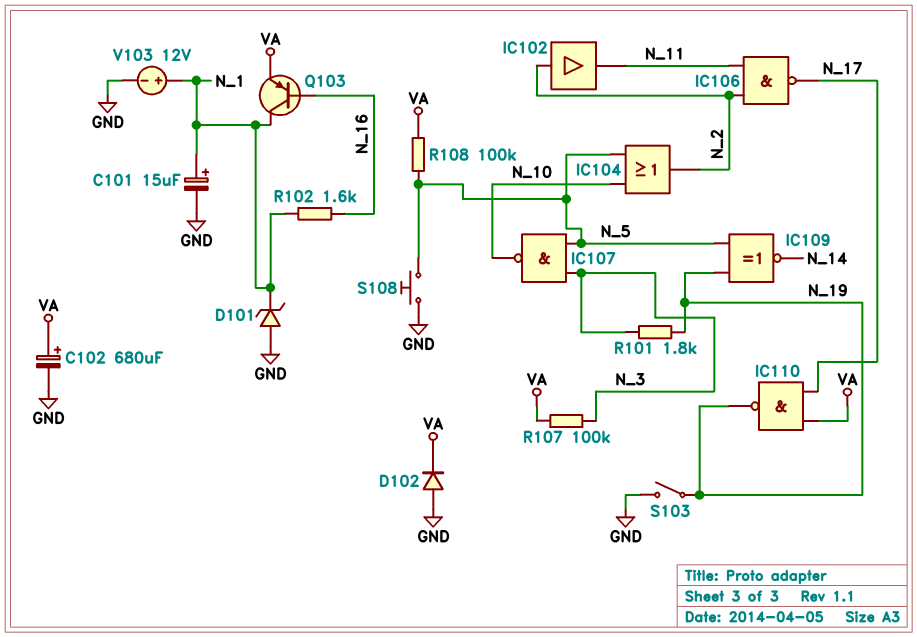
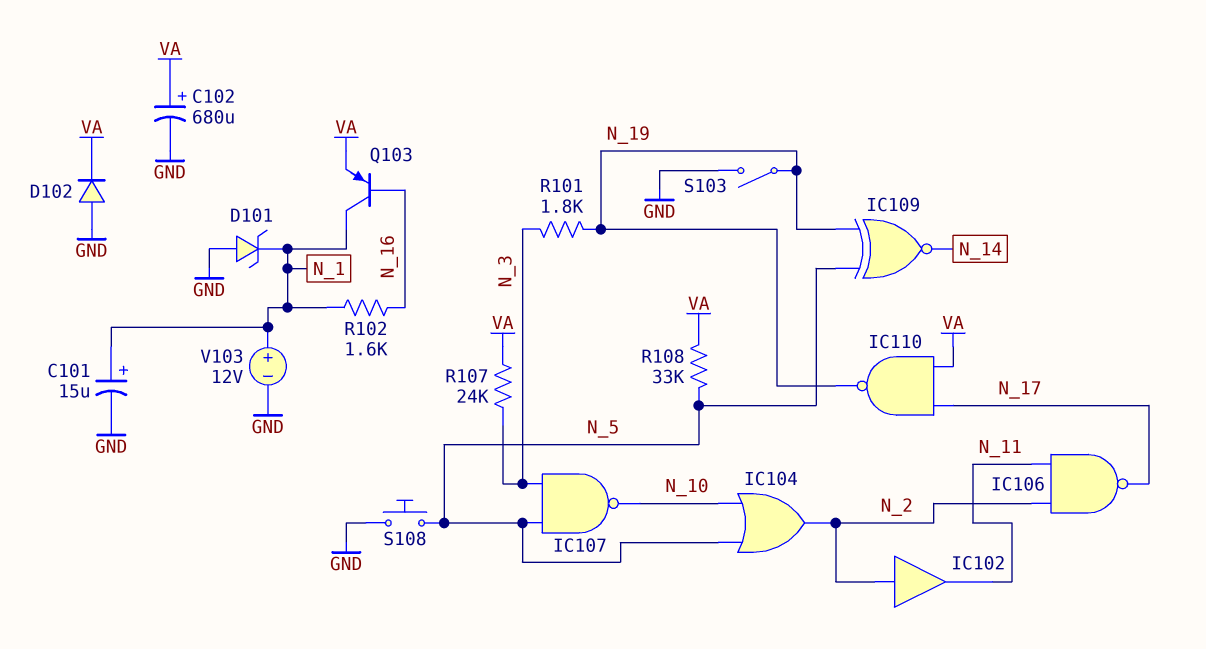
R107: 100k (N_3, VA) -> 24k (N_3, VA)
R108: 100k (N_5, VA) -> 33k (N_5, VA)

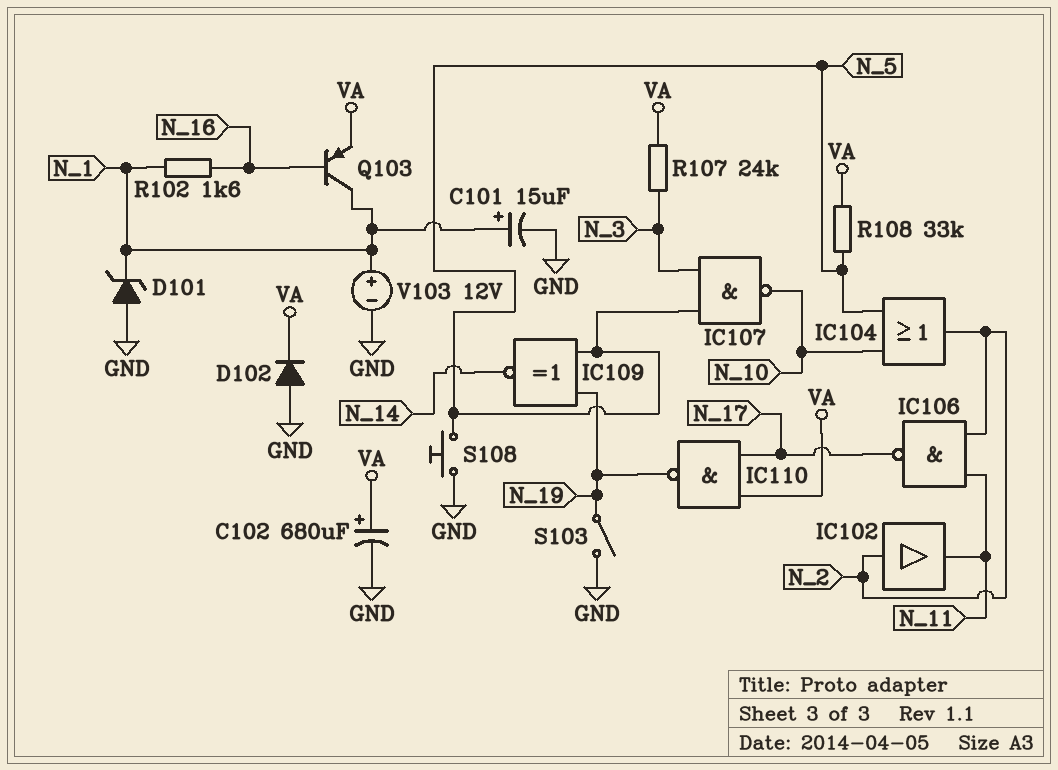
R101: 1.8k (N_3, N_19) -> none

